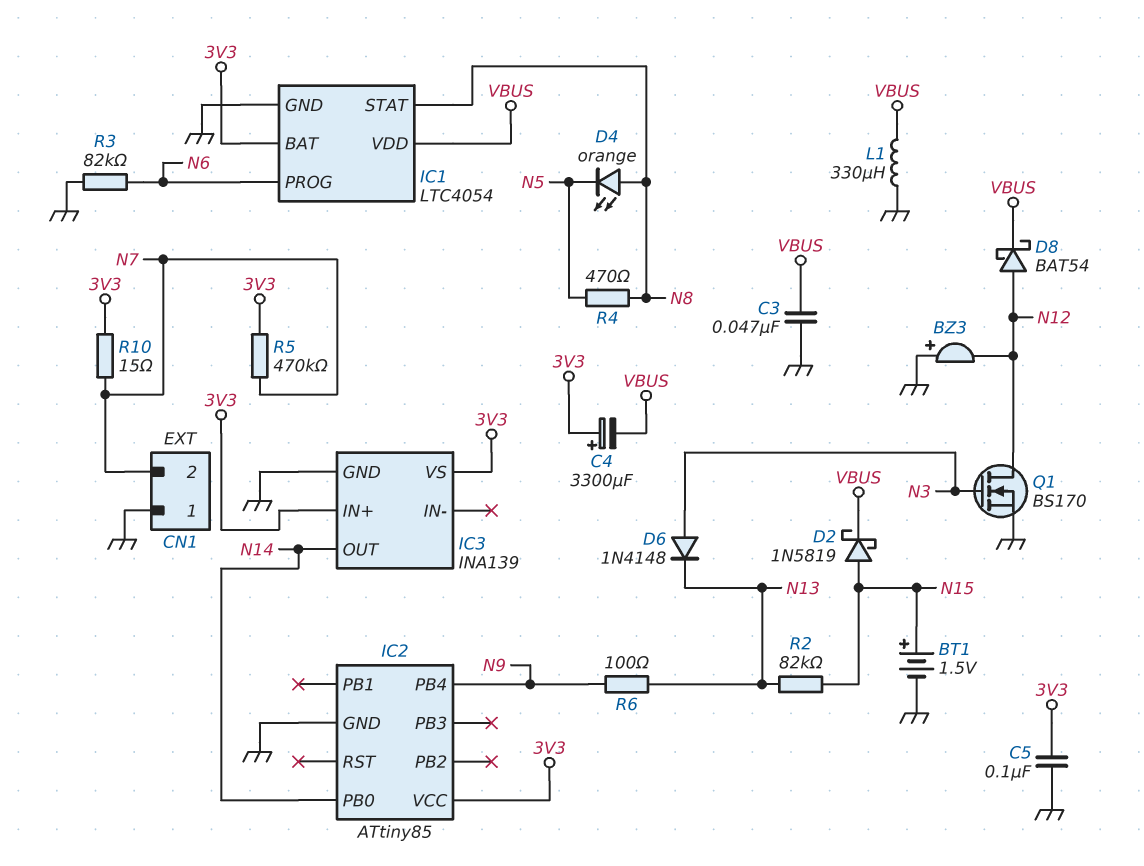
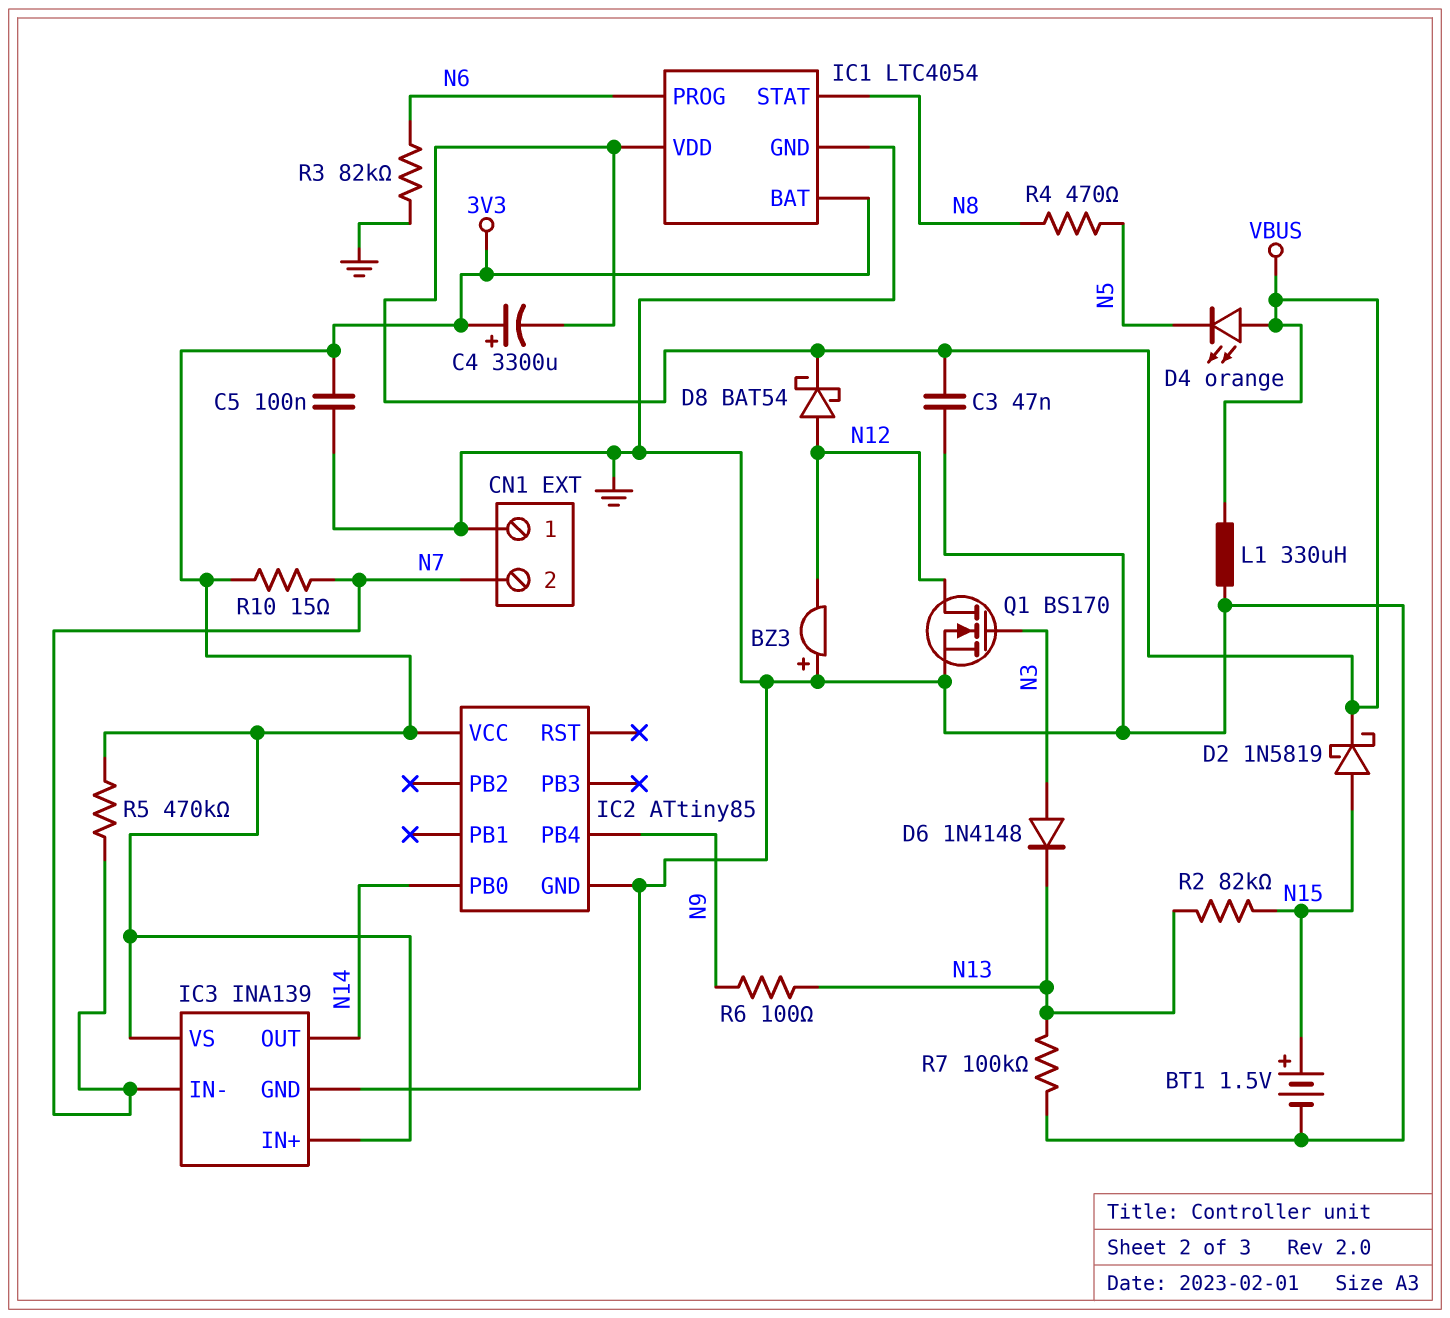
D4: LED orange (A N8, K N5) -> LED orange (A VBUS, K N5)
IC3 pin IN-: none -> N7
R7: none -> 100k (GND, N13)

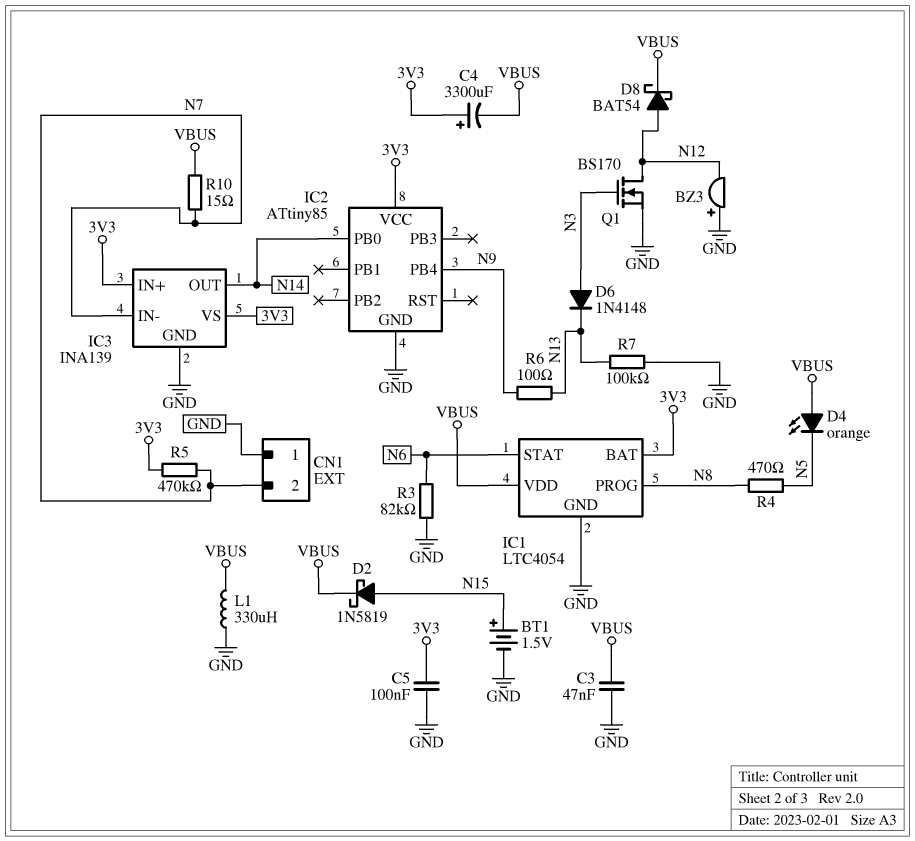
IC1 pin PROG: N6 -> N8
IC1 pin STAT: N8 -> N6
R2: 82k (N13, N15) -> none
R10: 15 (3V3, N7) -> 15 (N7, VBUS)

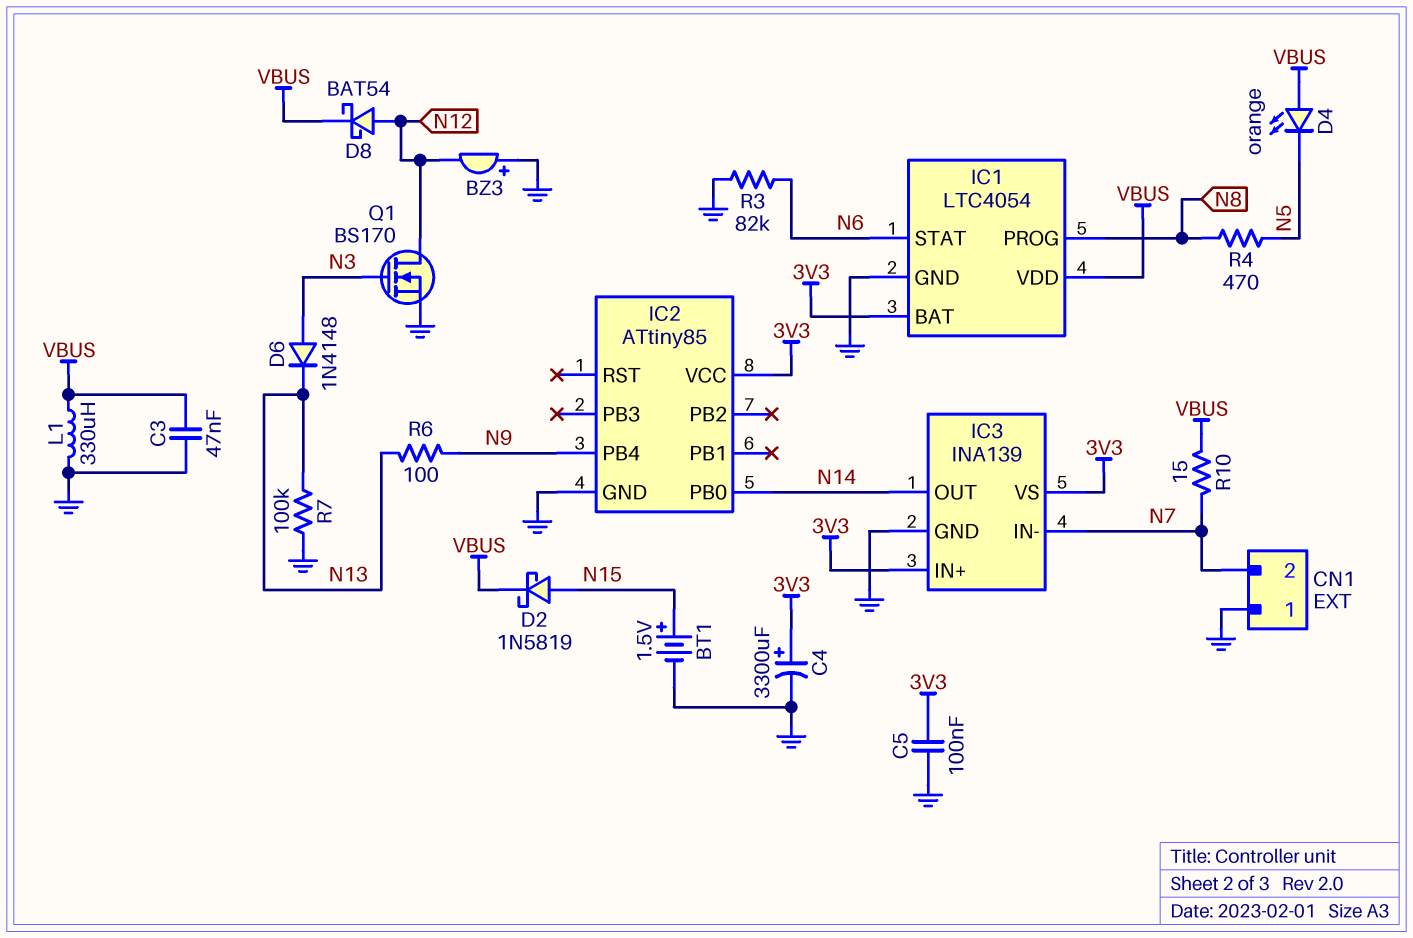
C4: 3300uF (plus 3V3, minus VBUS) -> 3300uF (plus 3V3, minus GND)
R5: 470k (3V3, N7) -> none

